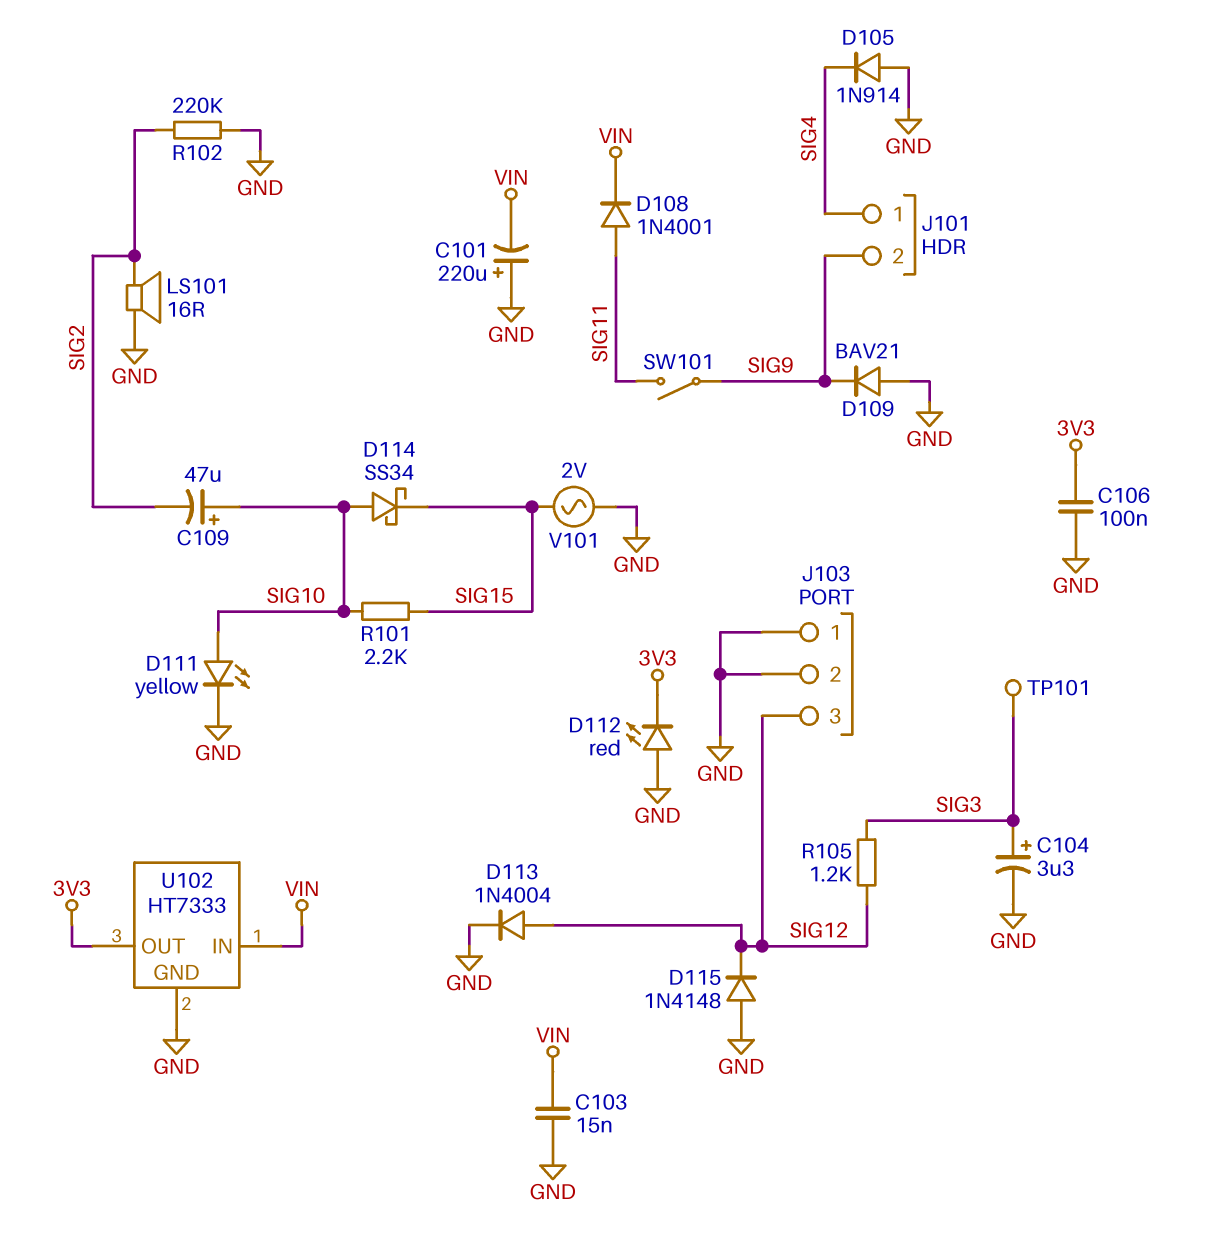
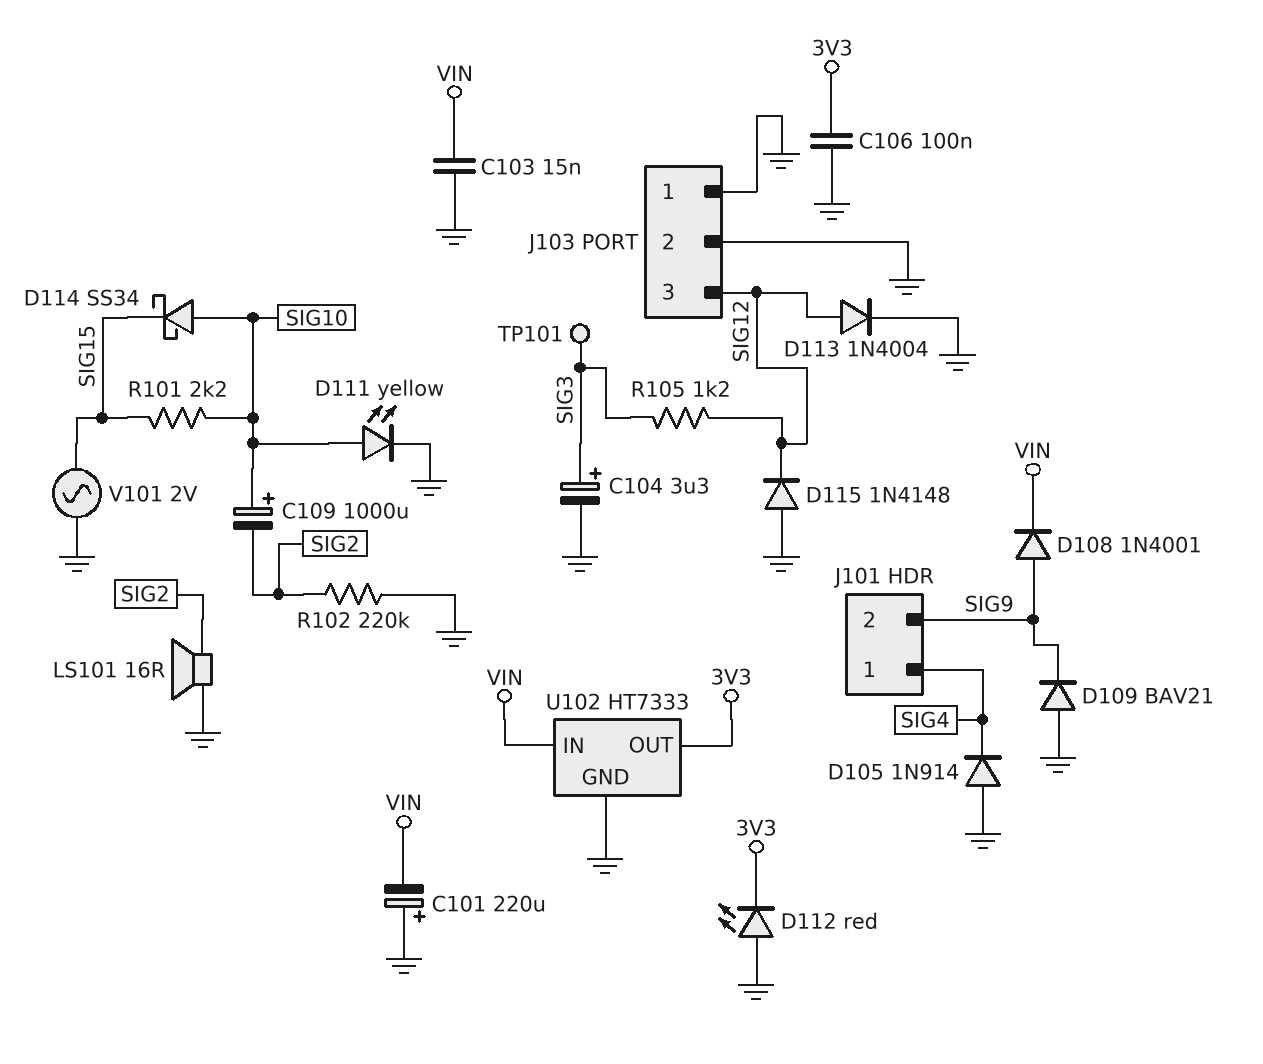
C109: 47uF (plus SIG10, minus SIG2) -> 1000uF (plus SIG10, minus SIG2)
D108: diode 1N4001 (A SIG11, K VIN) -> diode 1N4001 (A SIG9, K VIN)
SW101: switch (SIG9, SIG11) -> none

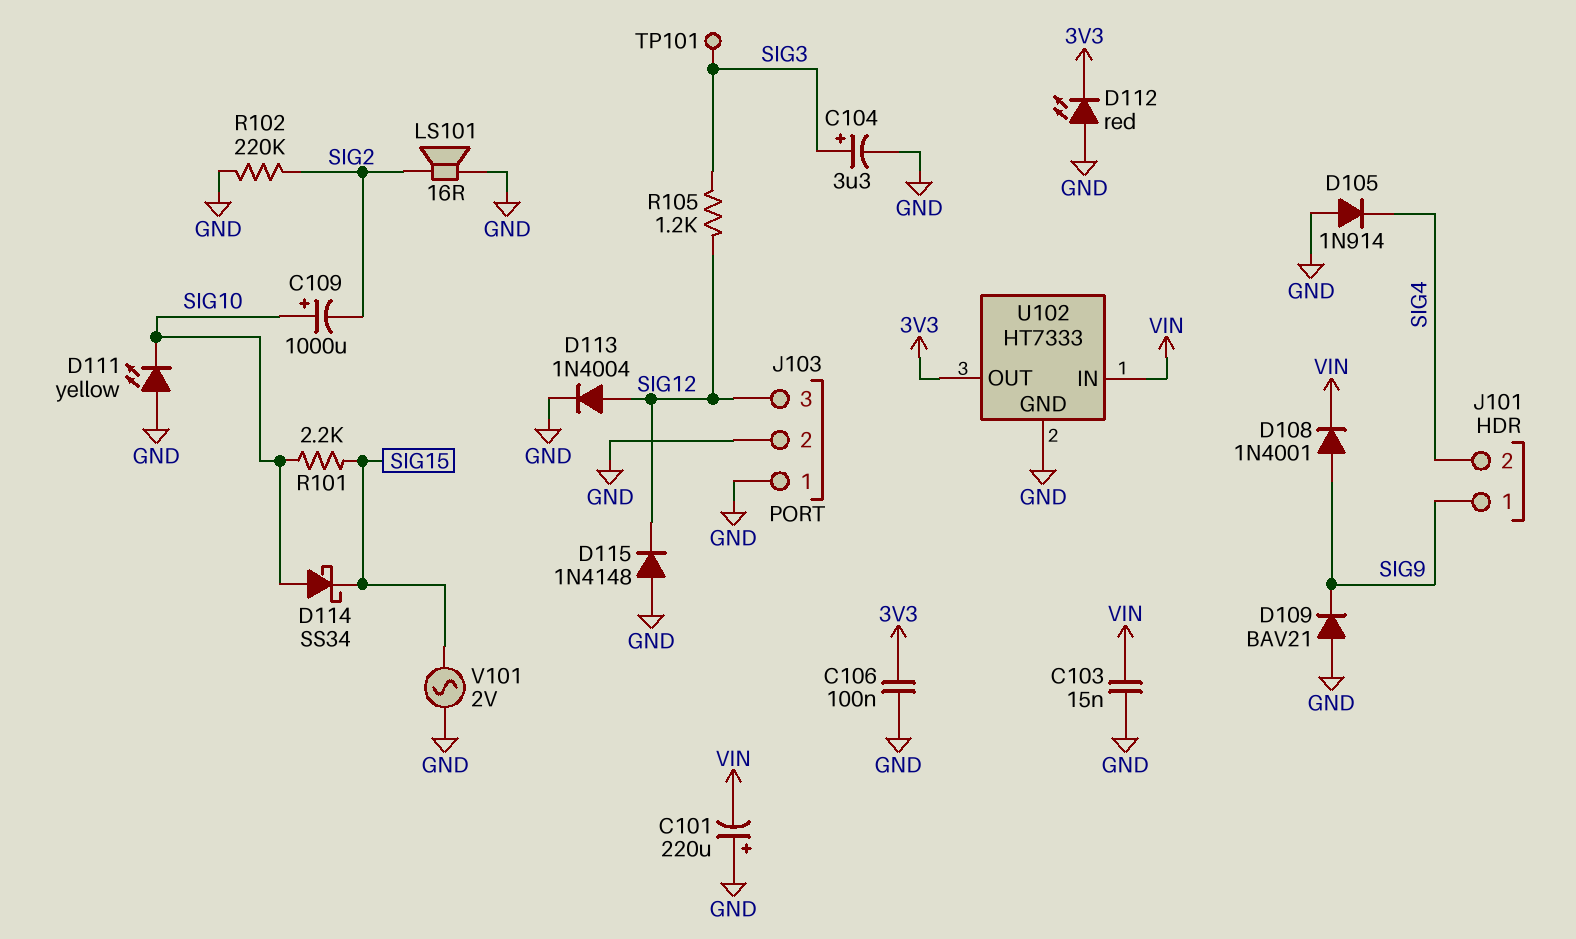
D111: LED yellow (A SIG10, K GND) -> LED yellow (A GND, K SIG10)
J101 pin 1: SIG4 -> SIG9
J101 pin 2: SIG9 -> SIG4

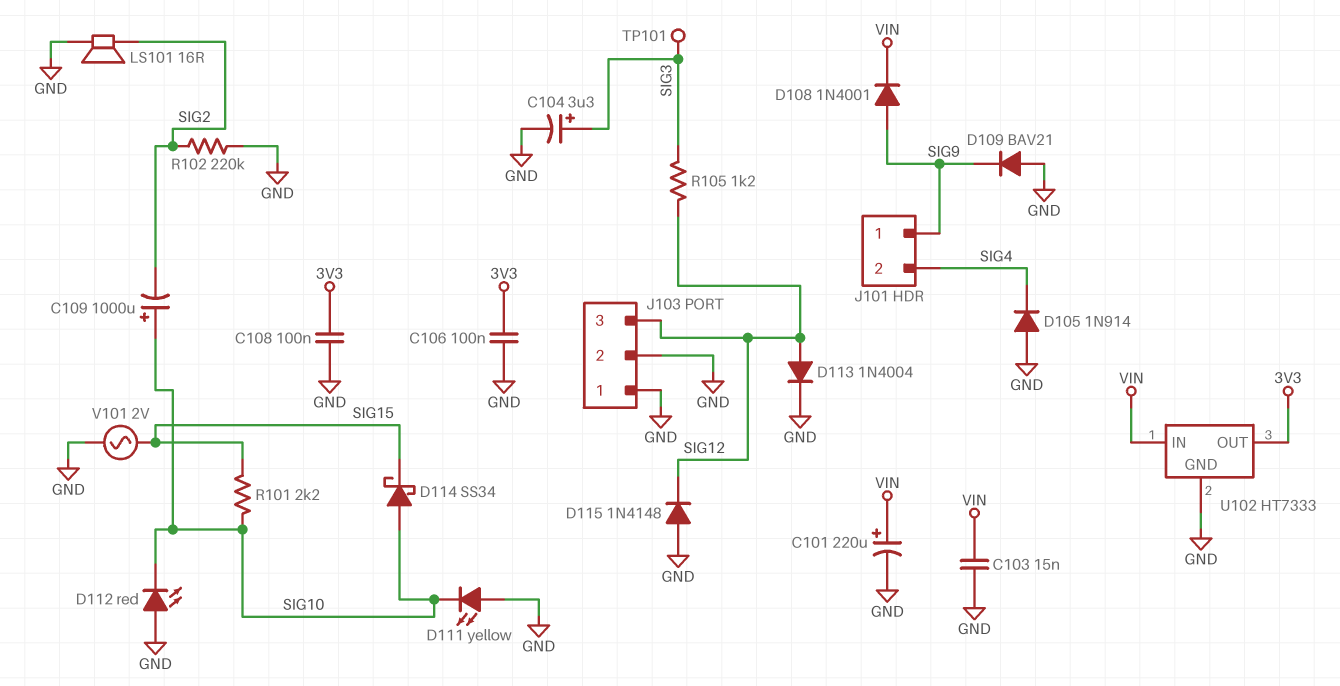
C101: 220uF (plus GND, minus VIN) -> 220uF (plus VIN, minus GND)
C108: none -> 100nF (3V3, GND)
D112: LED red (A GND, K 3V3) -> LED red (A GND, K SIG10)

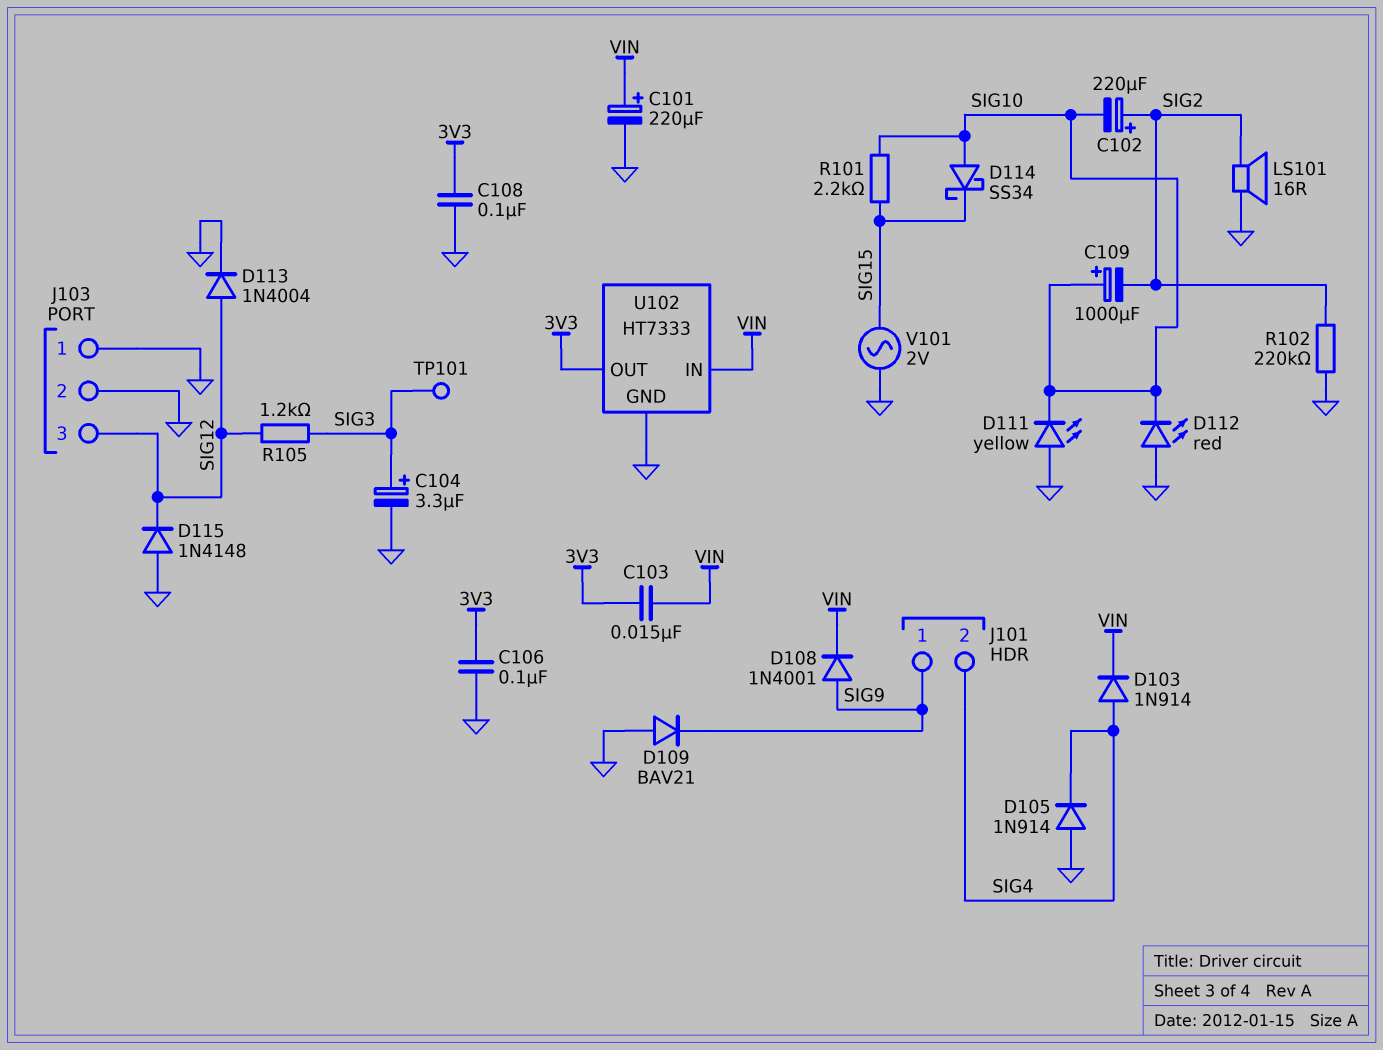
C102: none -> 220uF (plus SIG2, minus SIG10)
C103: 15nF (GND, VIN) -> 15nF (3V3, VIN)
D103: none -> diode 1N914 (A SIG4, K VIN)

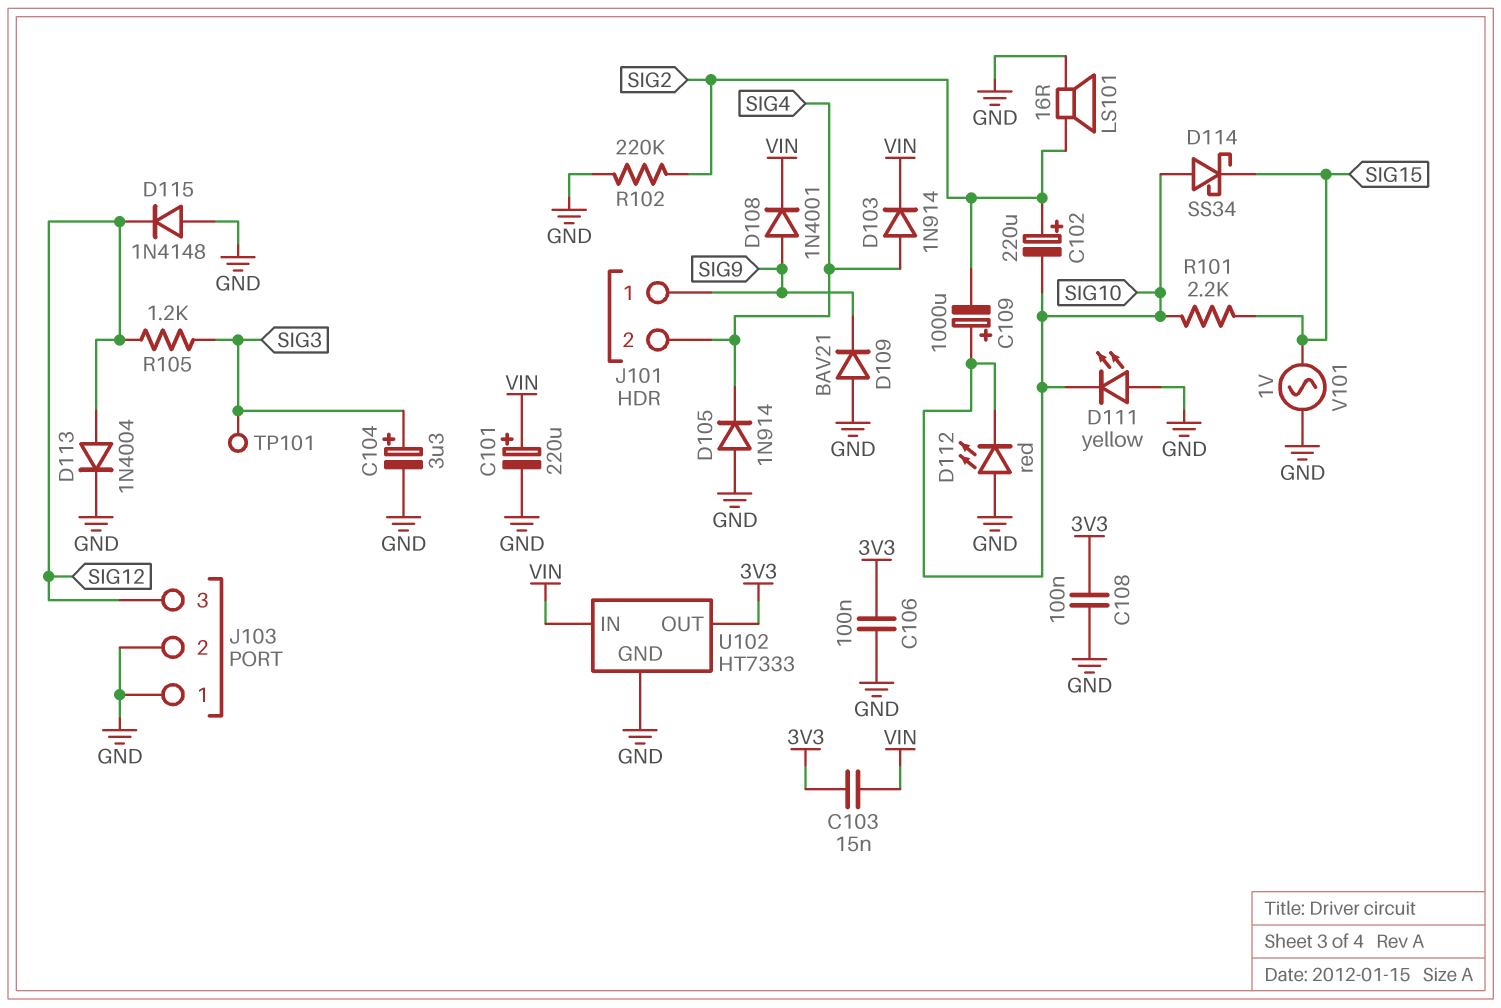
V101: AC 2V (GND, SIG15) -> AC 1V (GND, SIG15)

